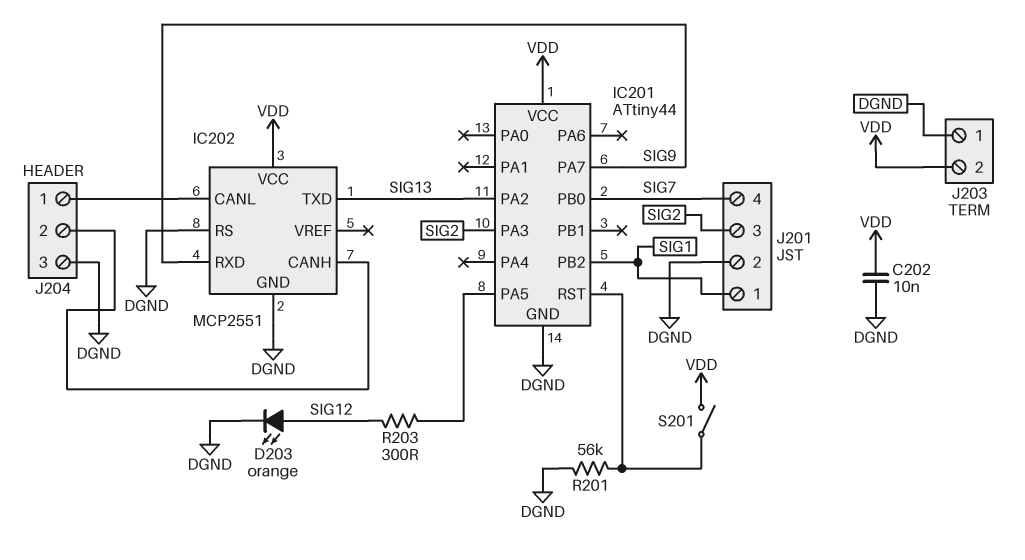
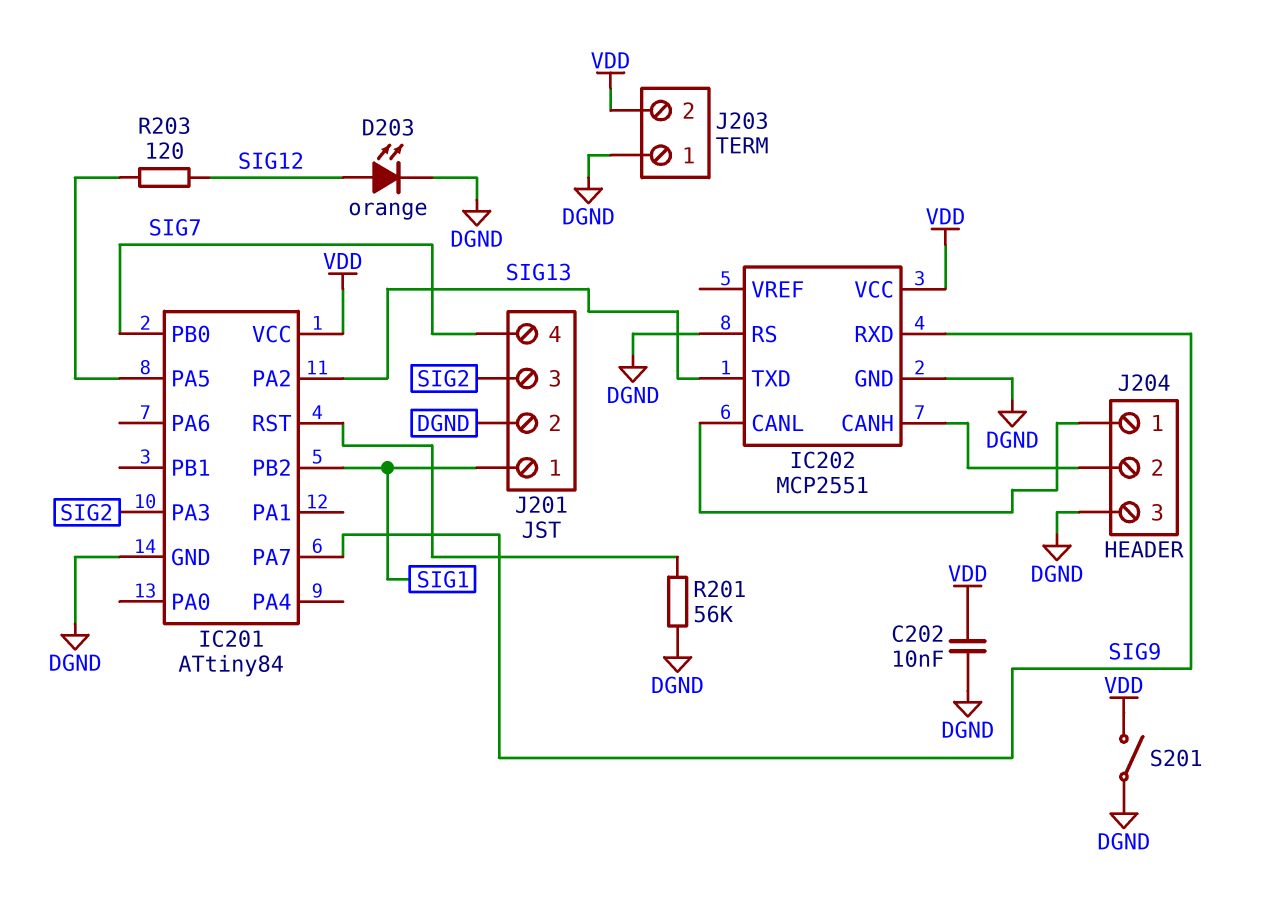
IC201: ATtiny44 -> ATtiny84
R203: 300 (IC201/PA5, SIG12) -> 120 (IC201/PA5, SIG12)
S201: switch (IC201/RST, VDD) -> switch (DGND, VDD)

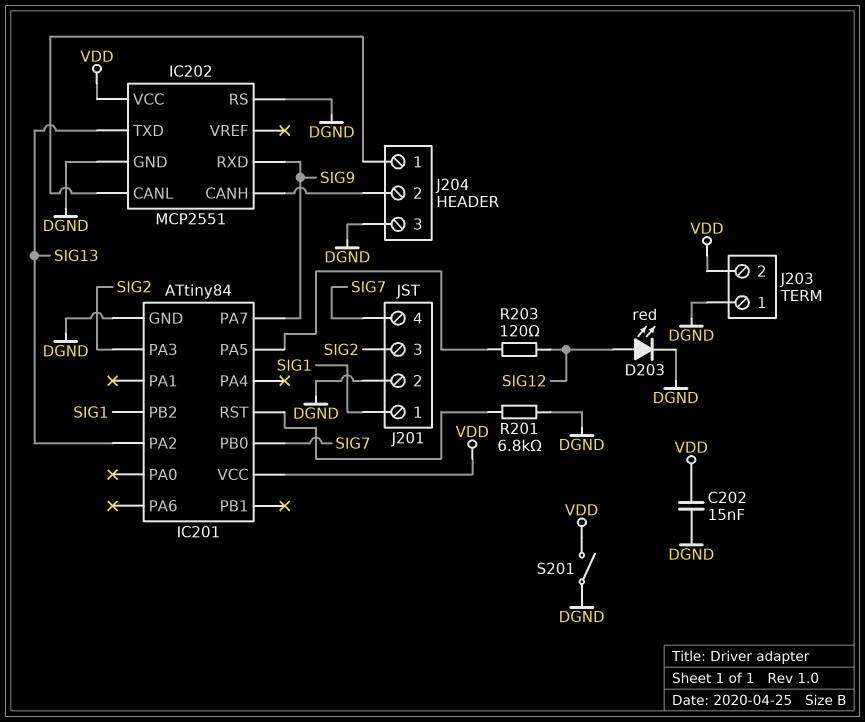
C202: 10nF (DGND, VDD) -> 15nF (DGND, VDD)
D203: LED orange (A SIG12, K DGND) -> LED red (A SIG12, K DGND)
R201: 56k (DGND, IC201/RST) -> 6.8k (DGND, IC201/RST)

